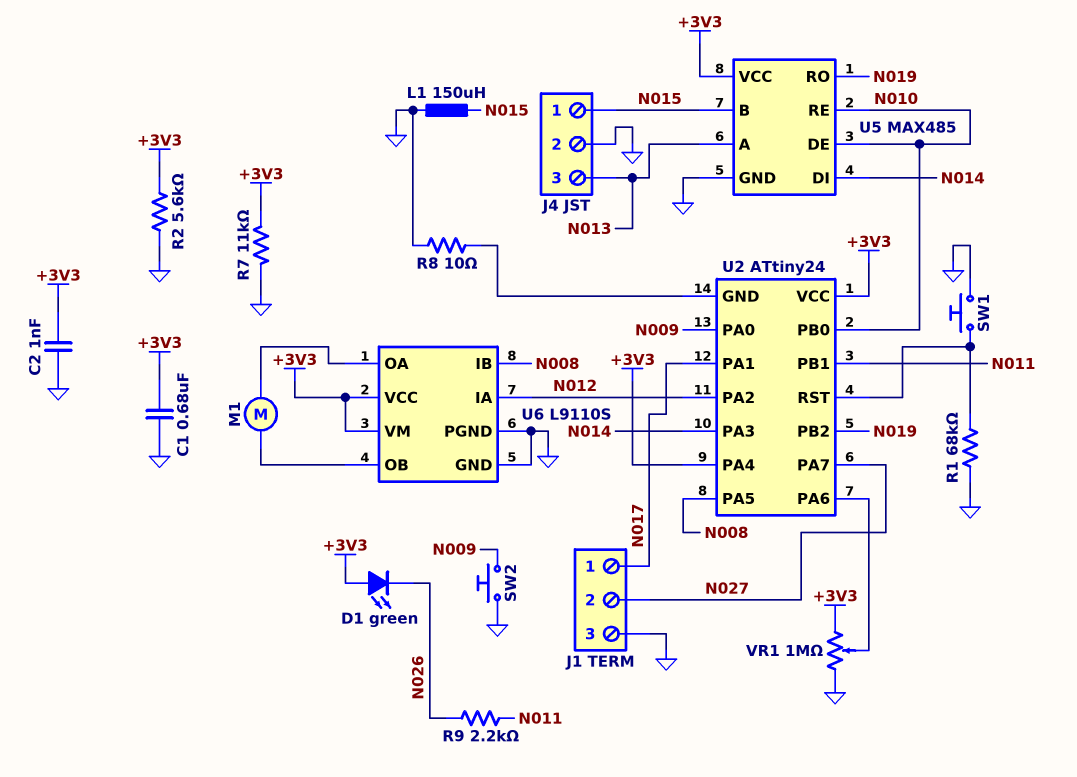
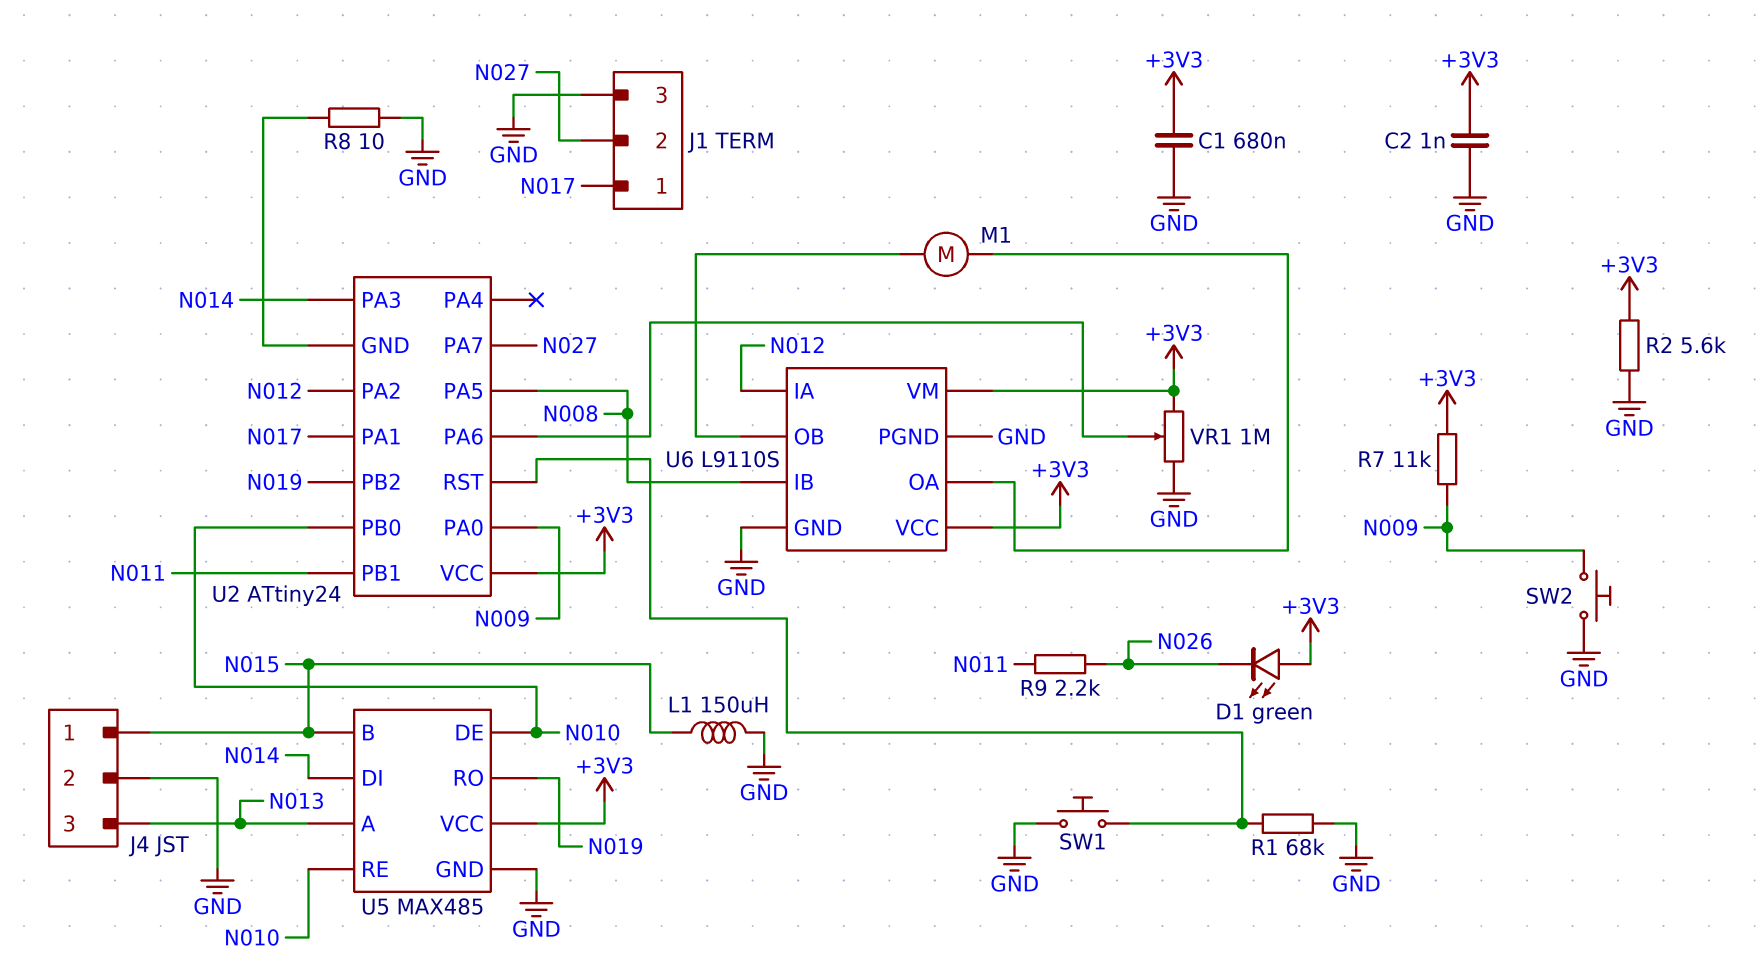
R7: 11k (+3V3, GND) -> 11k (+3V3, N009)
U2 pin PA4: +3V3 -> none

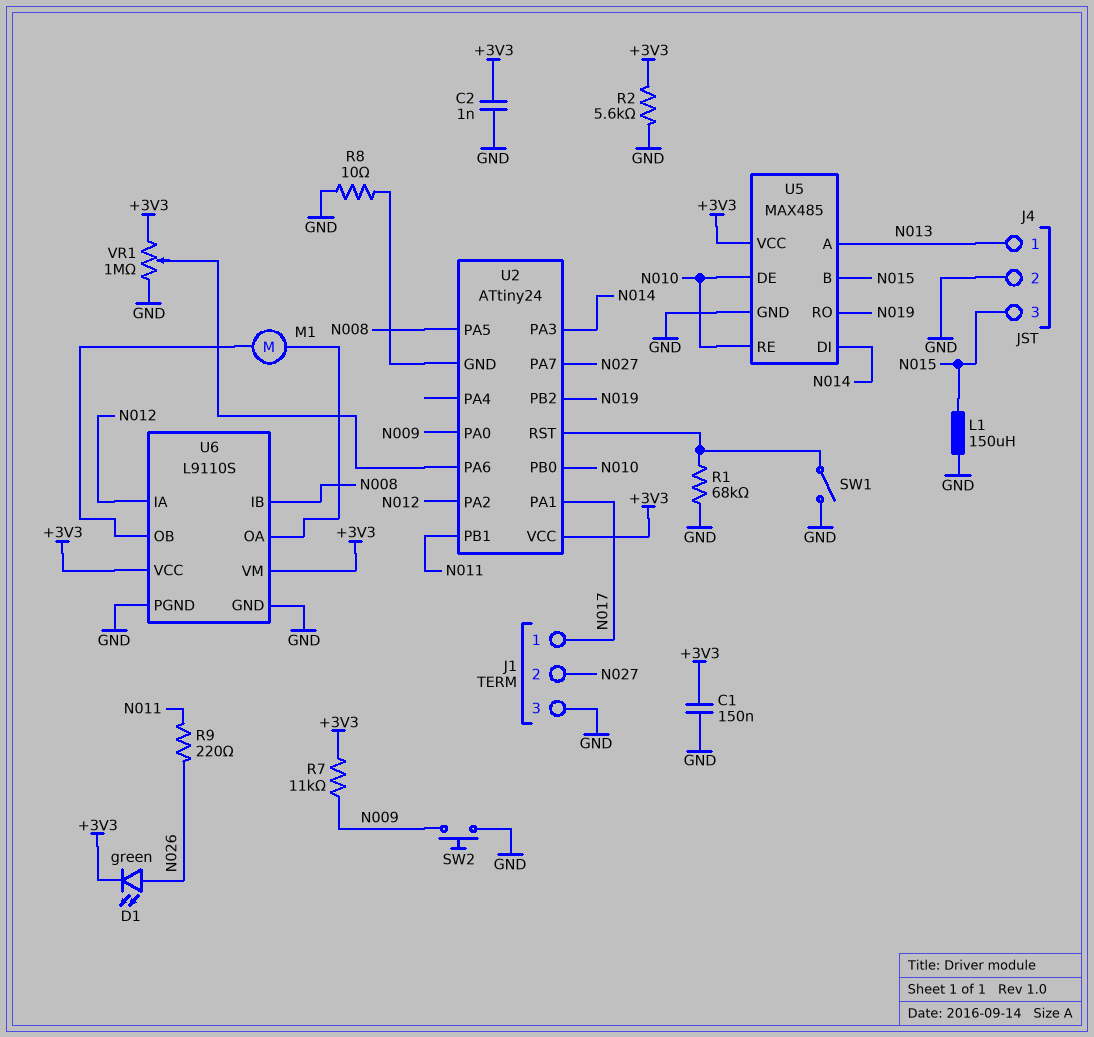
C1: 680nF (+3V3, GND) -> 150nF (+3V3, GND)
D1: LED green (A +3V3, K N026) -> LED green (A N026, K +3V3)
J4 pin 1: N015 -> N013
J4 pin 3: N013 -> N015
R9: 2.2k (N011, N026) -> 220 (N011, N026)
SW1: button (GND, U2/RST) -> switch (GND, U2/RST)

